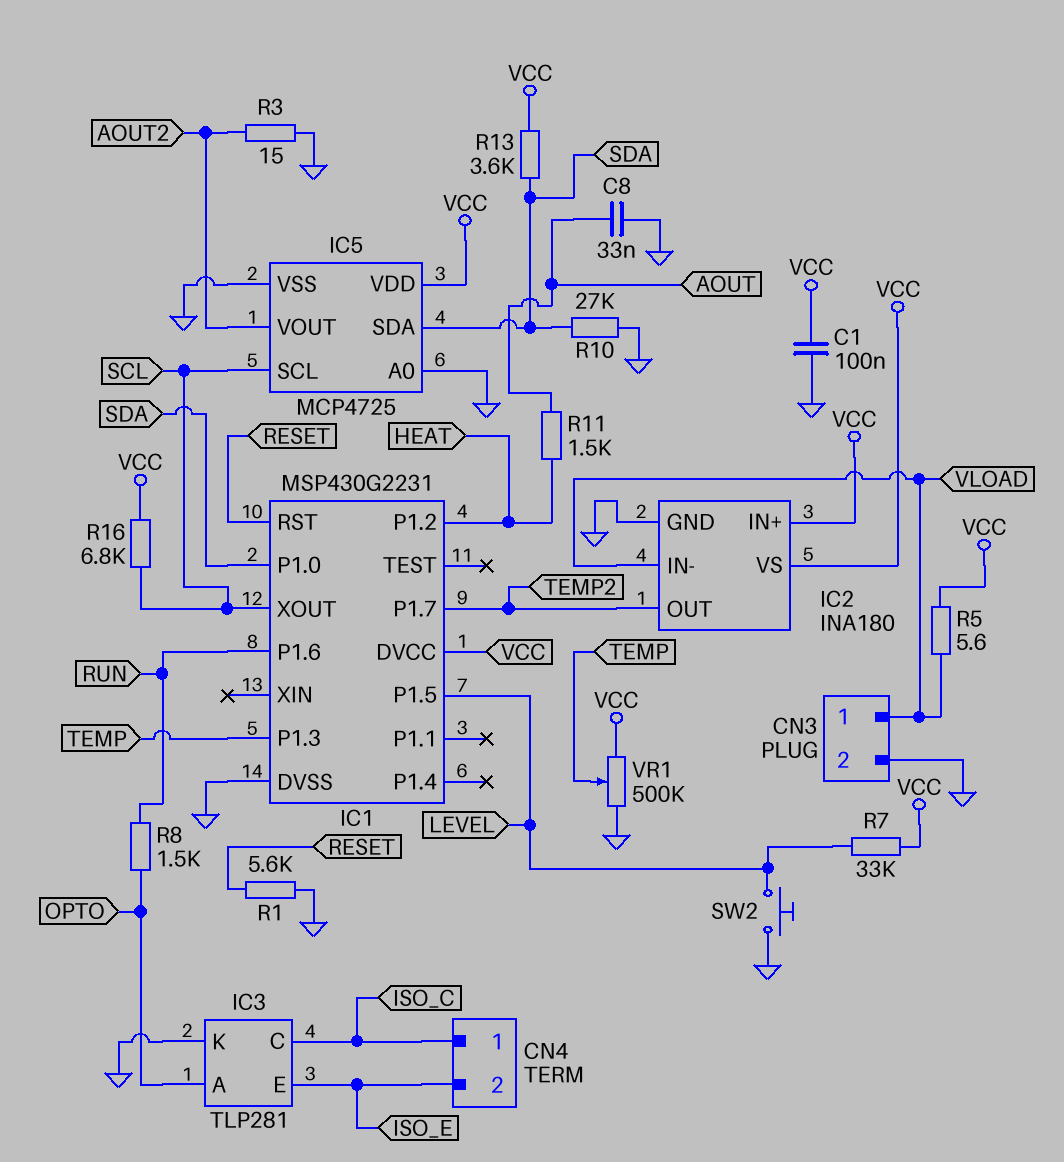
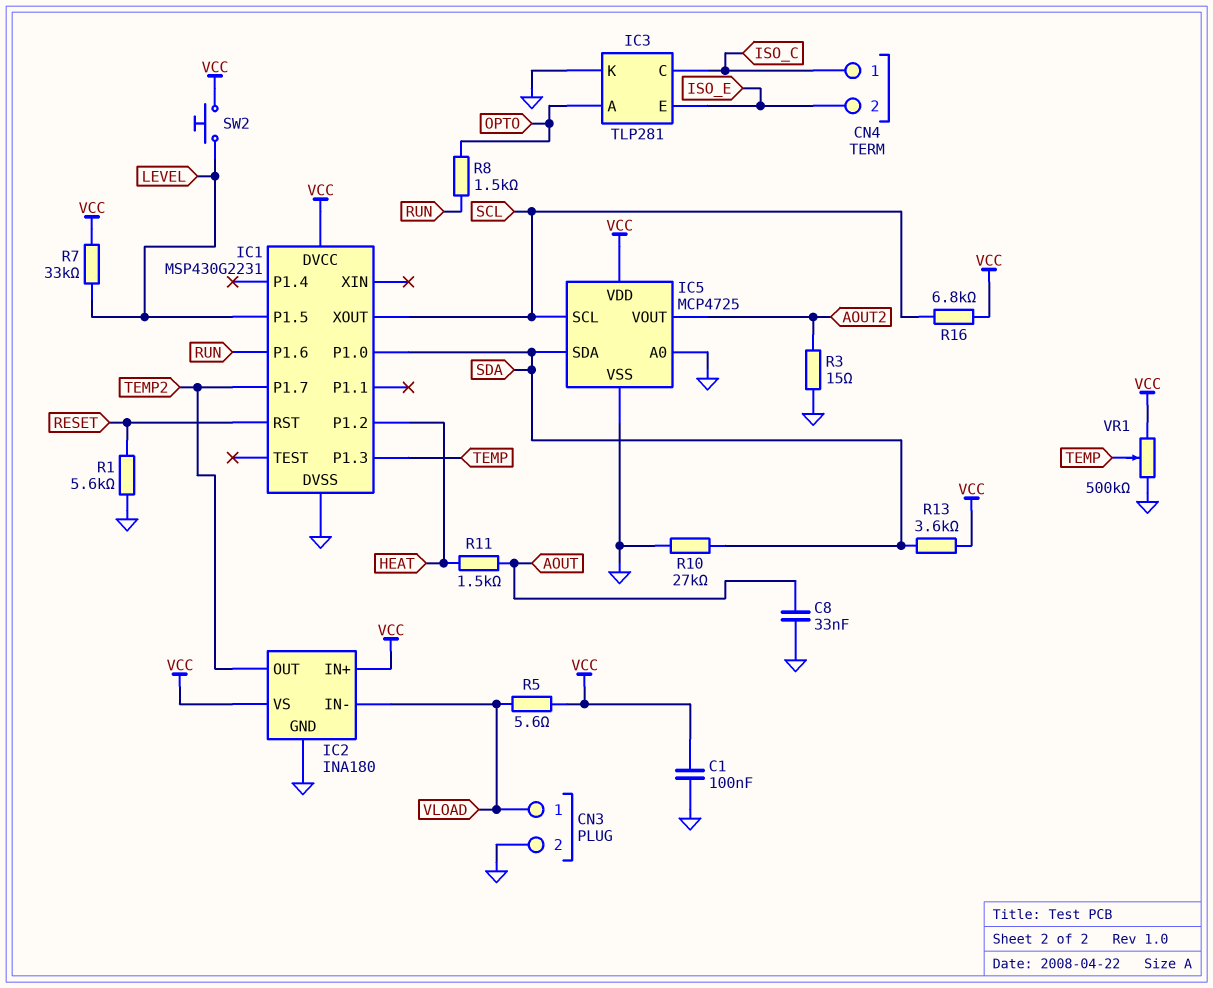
SW2: button (GND, LEVEL) -> button (LEVEL, VCC)

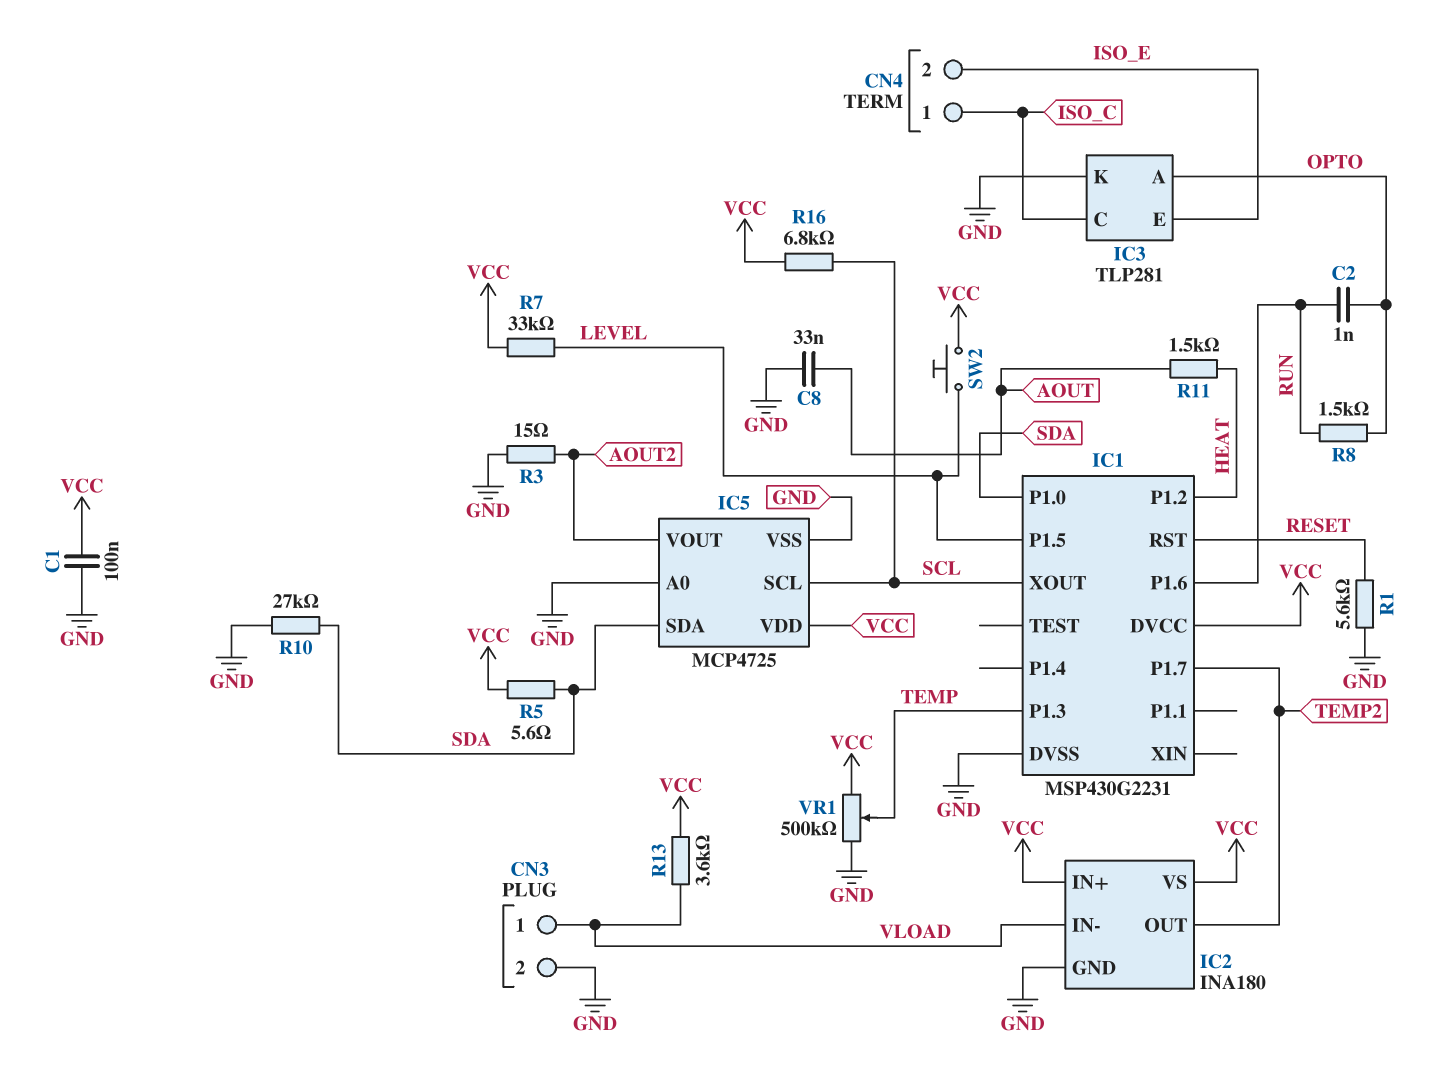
C2: none -> 1nF (OPTO, RUN)
R5: 5.6 (VCC, VLOAD) -> 5.6 (SDA, VCC)
R13: 3.6k (SDA, VCC) -> 3.6k (VCC, VLOAD)

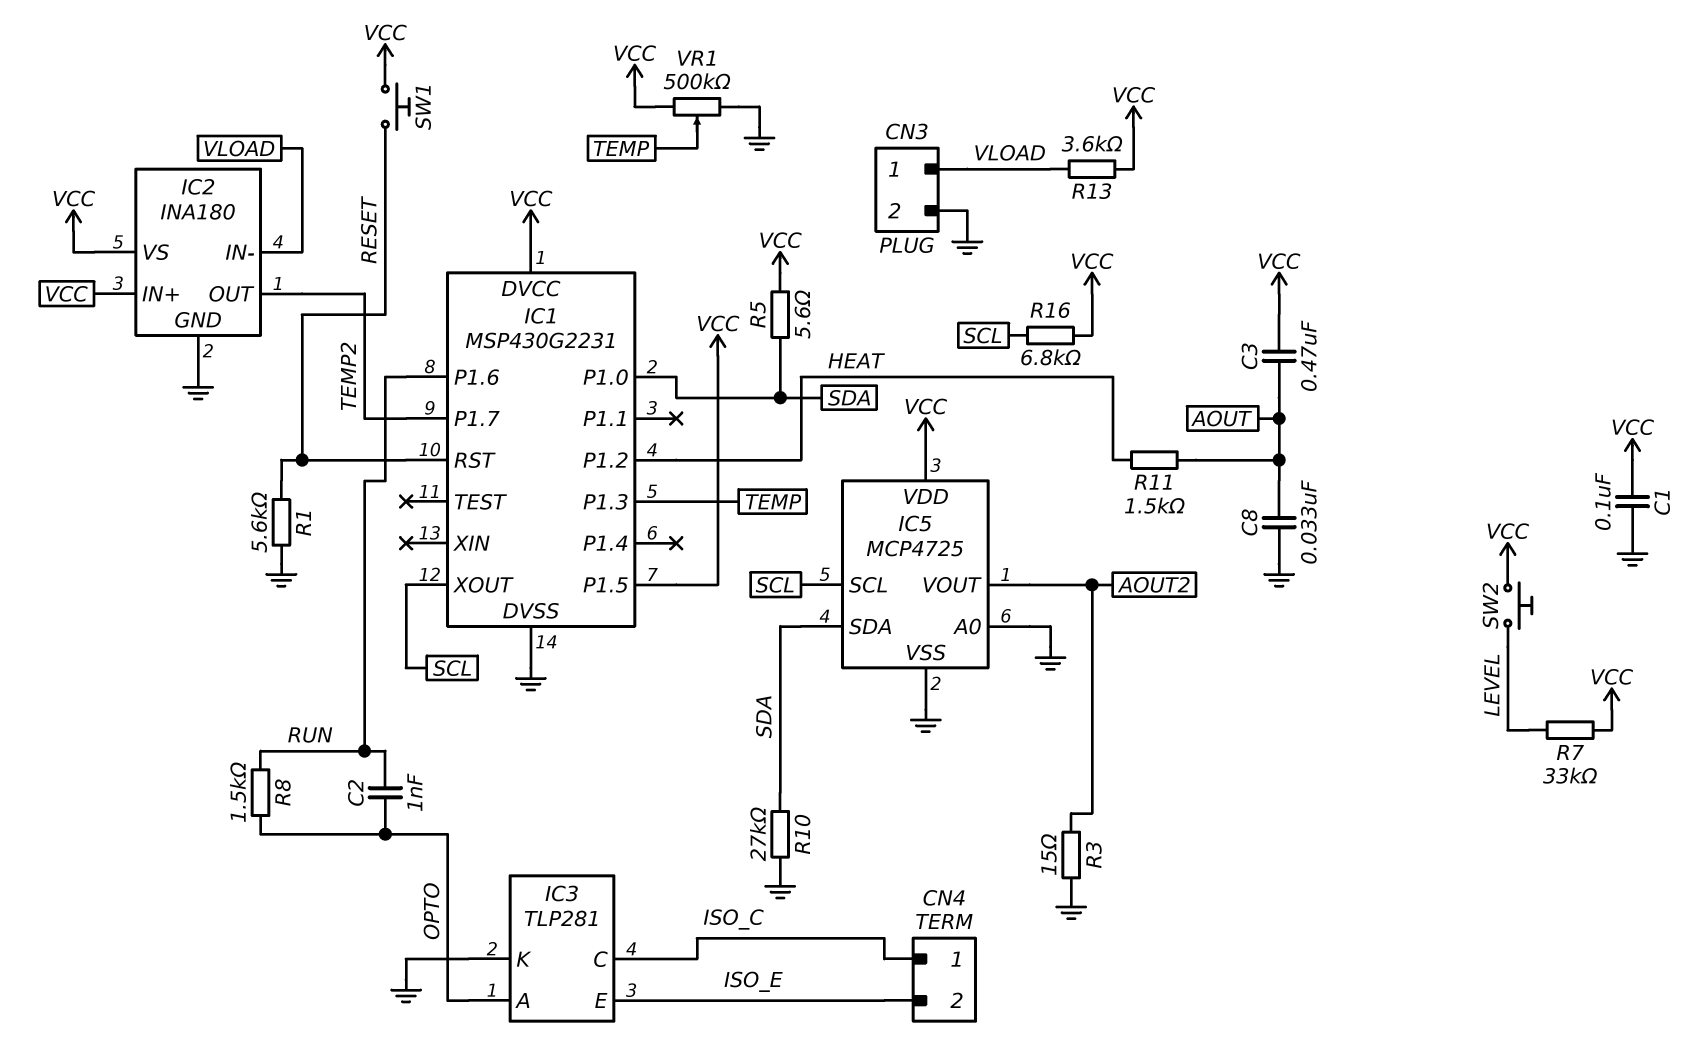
C3: none -> 470nF (AOUT, VCC)
IC1 pin P1.5: LEVEL -> VCC
SW1: none -> button (RESET, VCC)

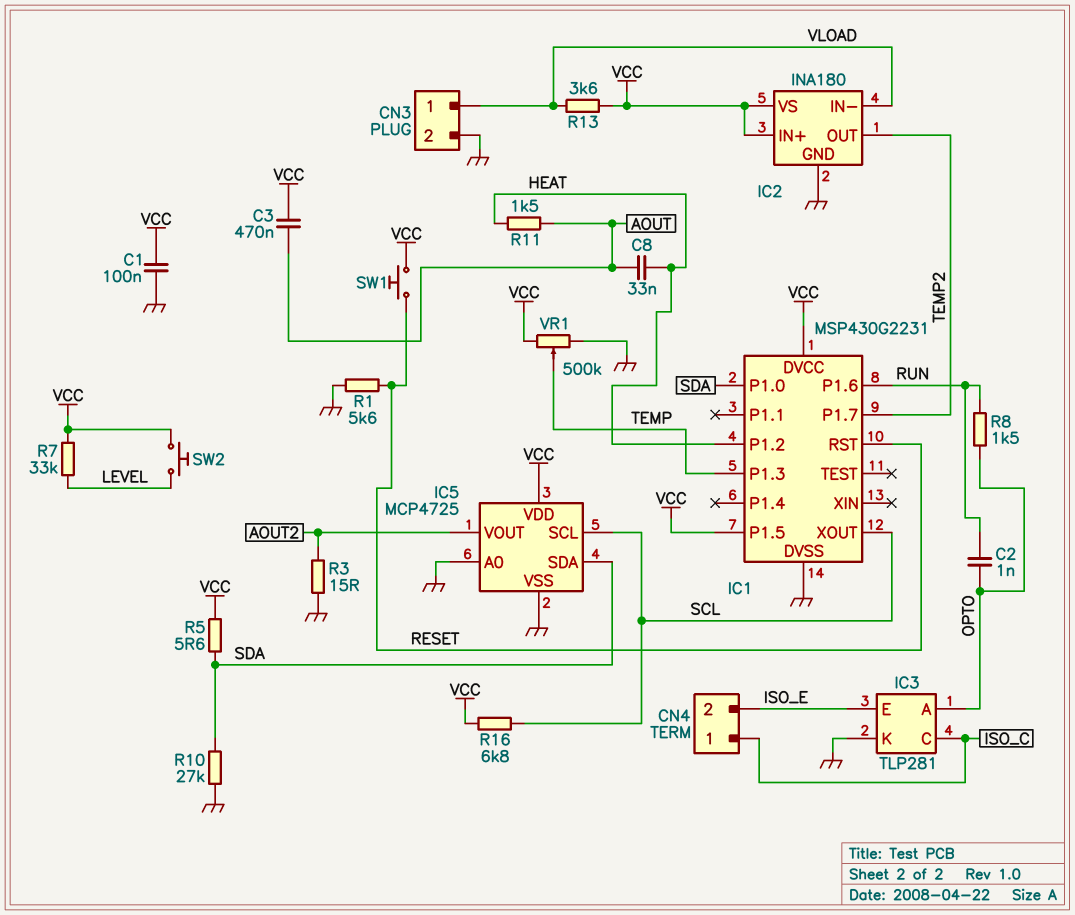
C8: 33nF (AOUT, GND) -> 33nF (AOUT, HEAT)

